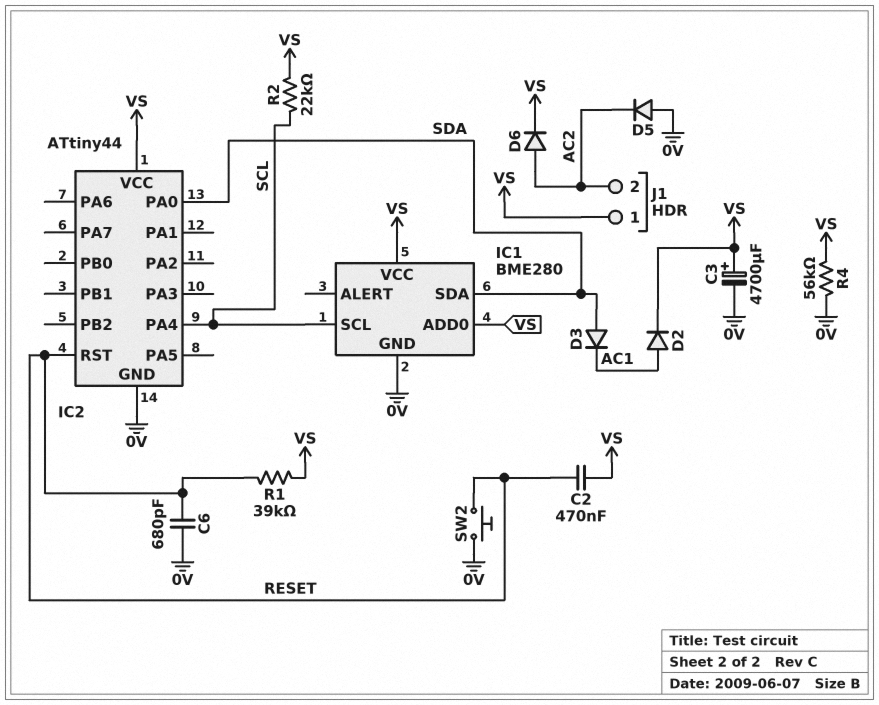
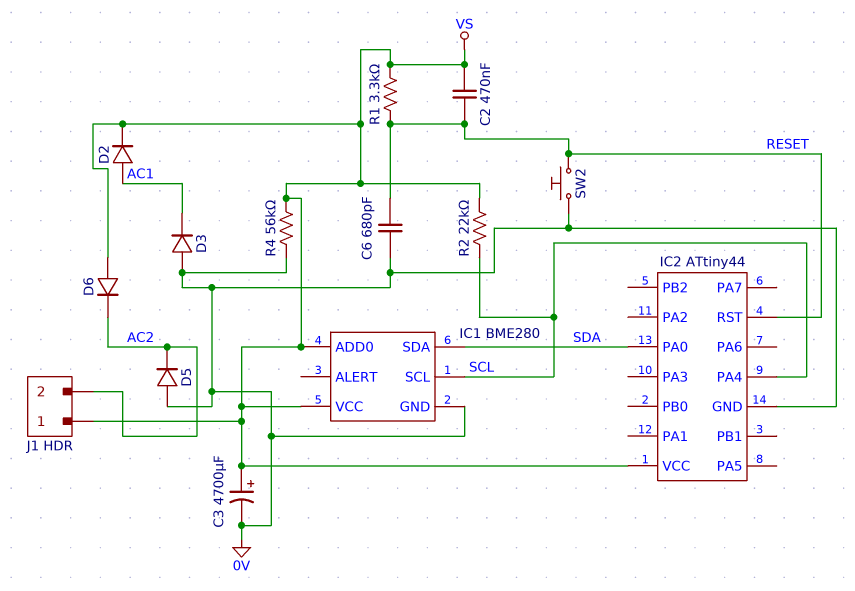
D3: diode (A SDA, K AC1) -> diode (A 0V, K AC1)
D6: diode (A AC2, K VS) -> diode (A VS, K AC2)
R1: 39k (RESET, VS) -> 3.3k (RESET, VS)

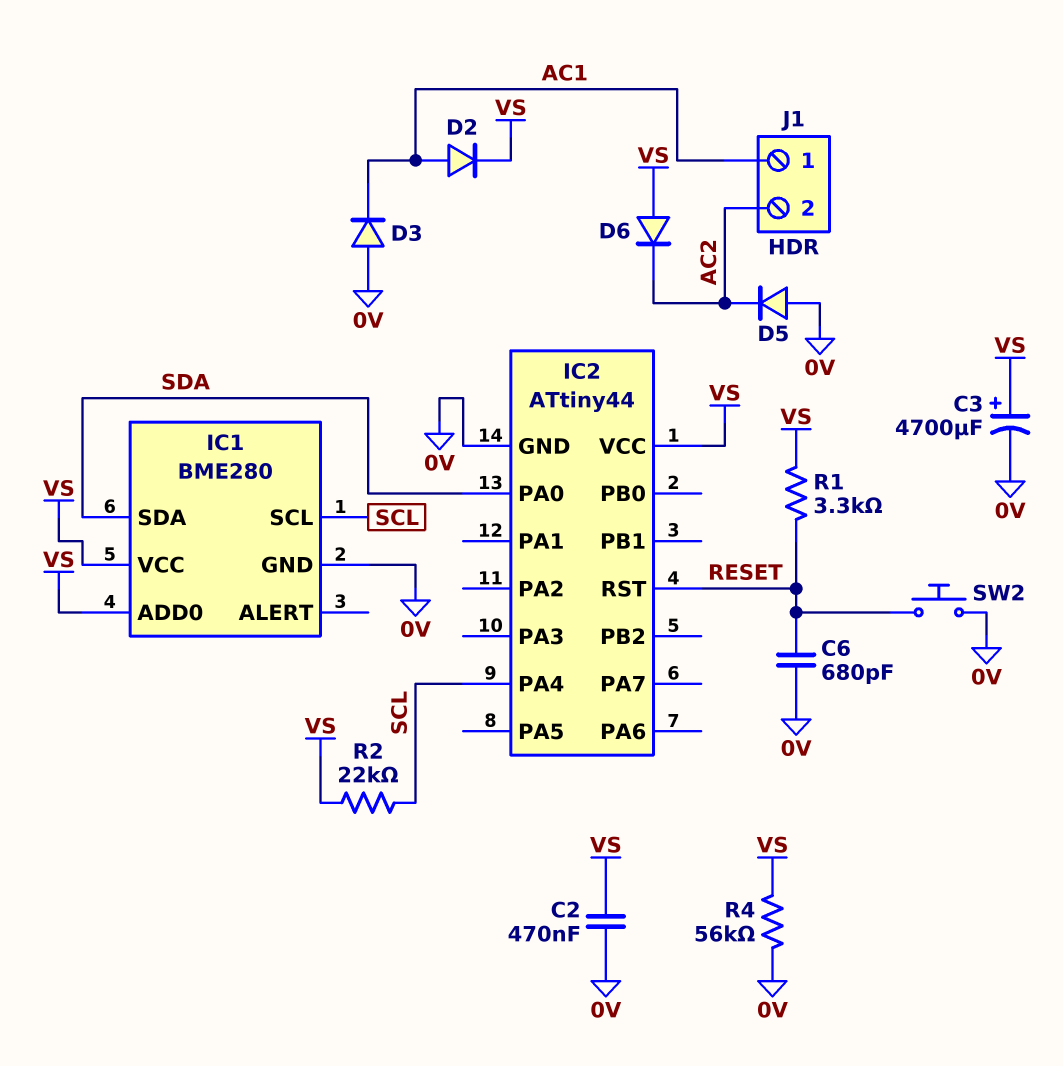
C2: 470nF (RESET, VS) -> 470nF (0V, VS)
J1 pin 1: VS -> AC1

